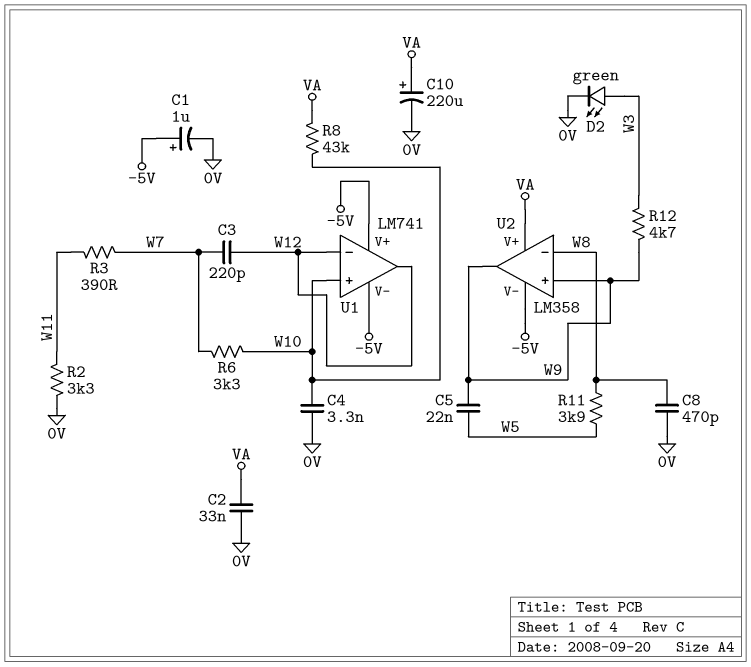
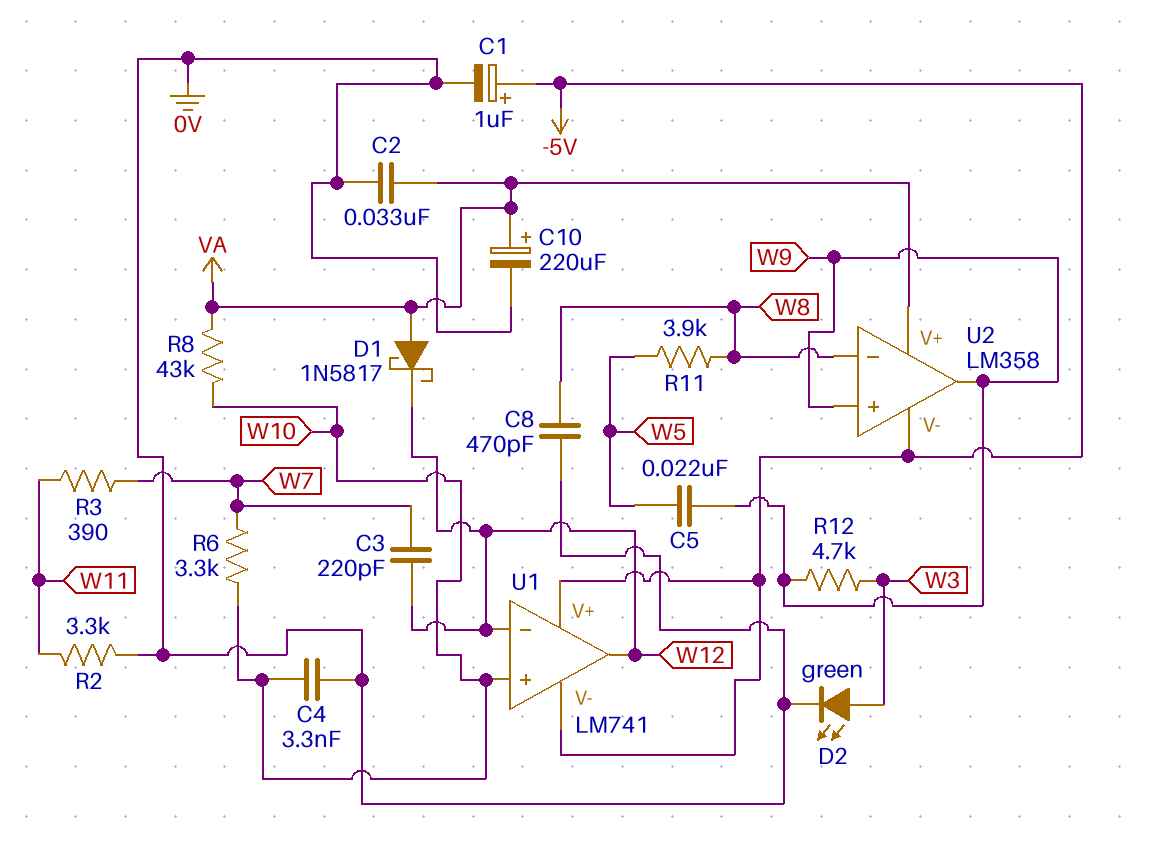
D1: none -> schottky 1N5817 (A VA, K W12)

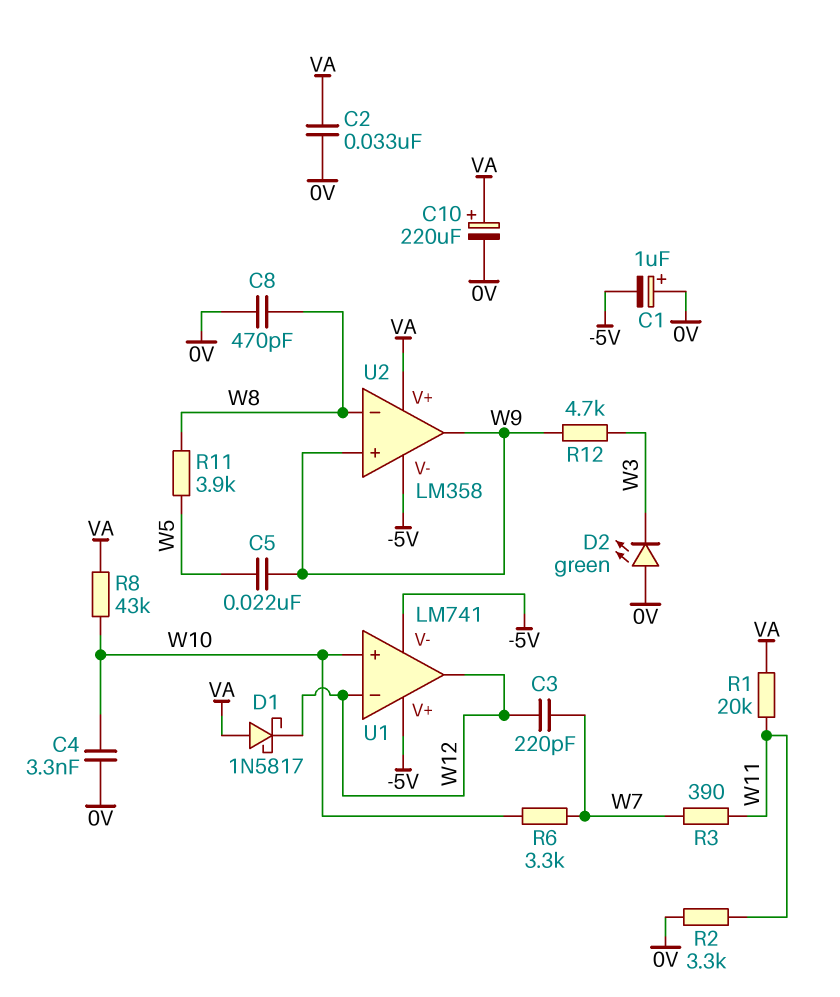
C1: 1uF (plus -5V, minus 0V) -> 1uF (plus 0V, minus -5V)
D2: LED green (A W3, K 0V) -> LED green (A 0V, K W3)
R1: none -> 20k (VA, W11)

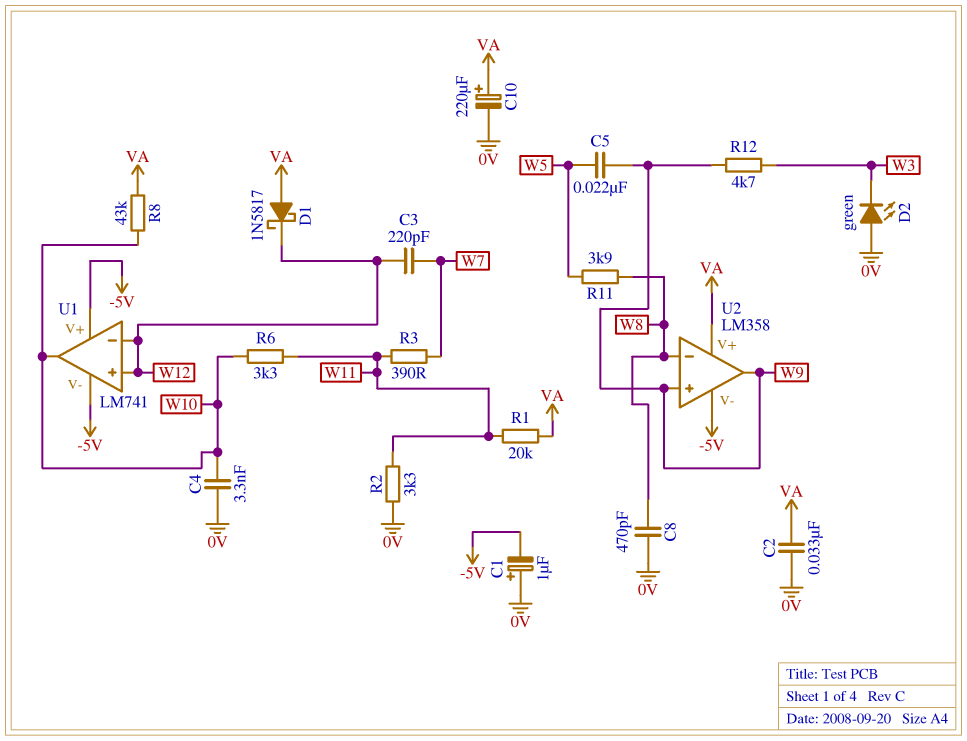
R6: 3.3k (W7, W10) -> 3.3k (W10, W11)
U1 pin in+: W10 -> W12
U1 pin out: W12 -> W10

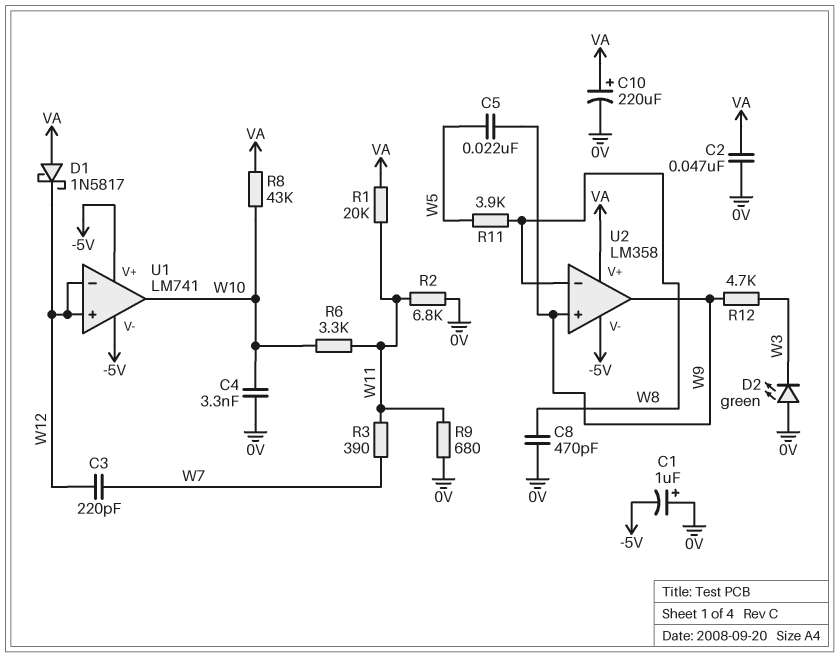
C2: 33nF (0V, VA) -> 47nF (0V, VA)
R2: 3.3k (0V, W11) -> 6.8k (0V, W11)
R9: none -> 680 (0V, W11)

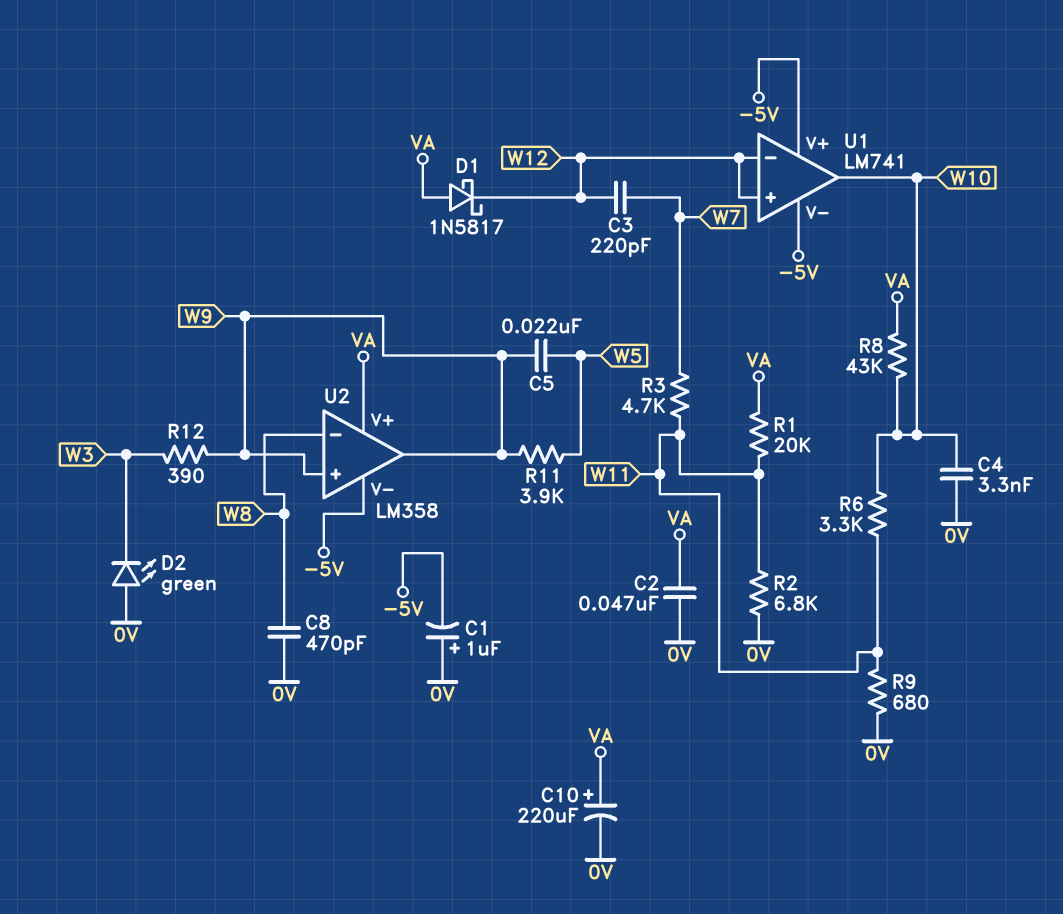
R3: 390 (W7, W11) -> 4.7k (W7, W11)
R11: 3.9k (W5, W8) -> 3.9k (W5, W9)
R12: 4.7k (W3, W9) -> 390 (W3, W9)

